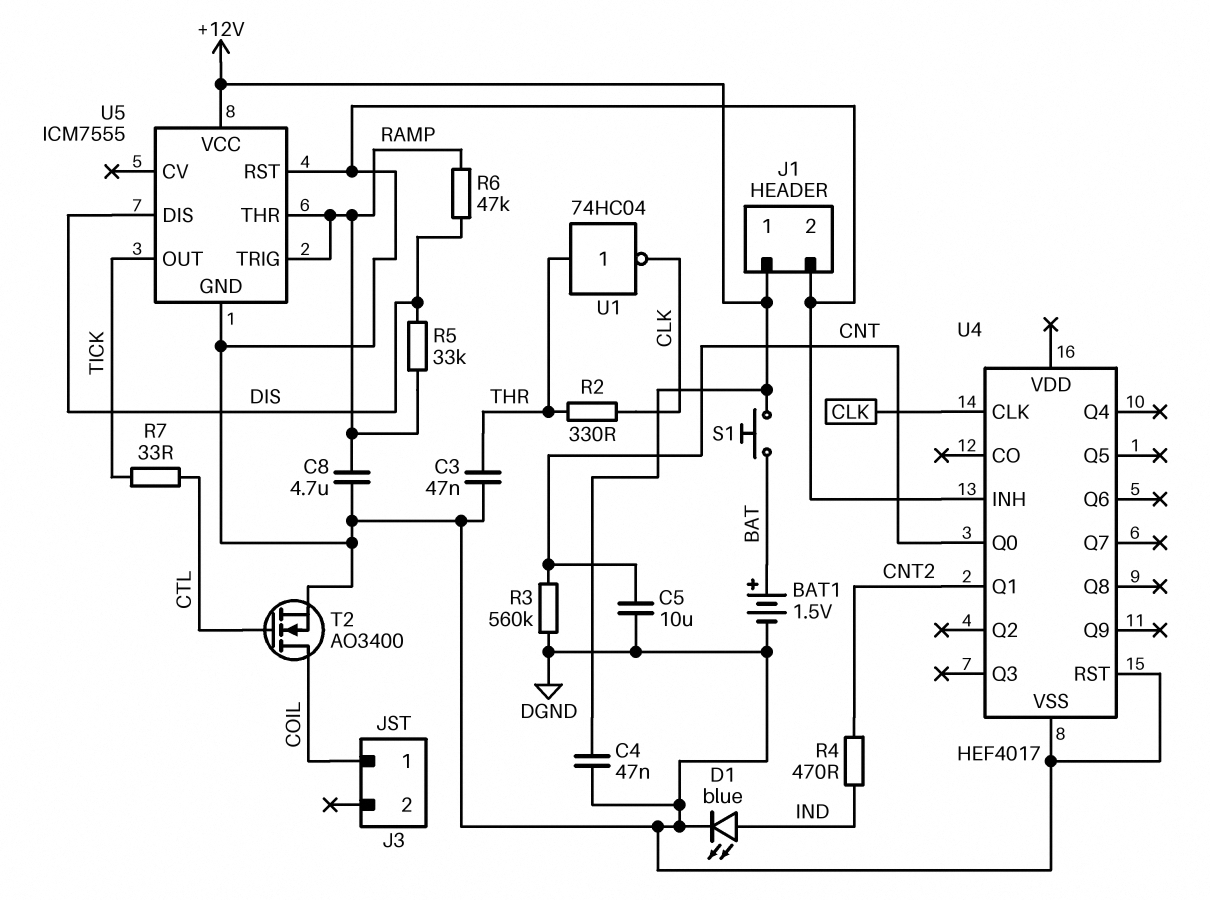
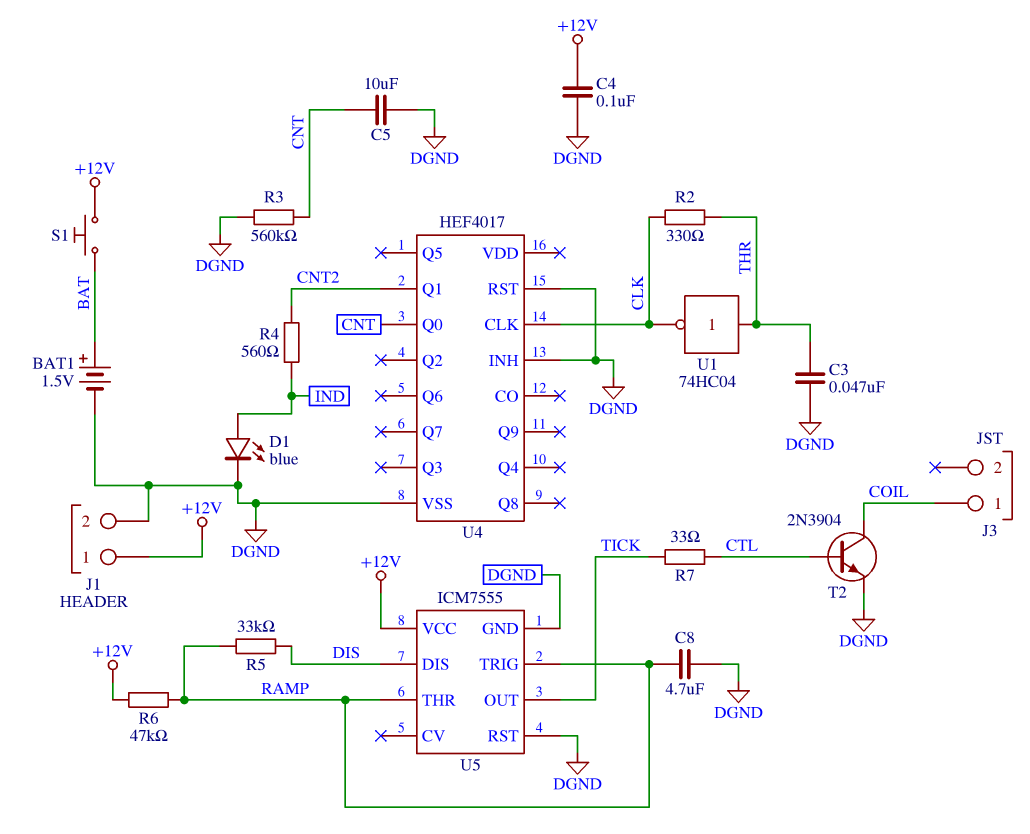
C4: 47nF (+12V, DGND) -> 100nF (+12V, DGND)
R4: 470 (CNT2, IND) -> 560 (CNT2, IND)
R6: 47k (DIS, RAMP) -> 47k (+12V, RAMP)
T2: NMOS AO3400 (G CTL, D COIL, S DGND) -> NPN 2N3904 (B CTL, C COIL, E DGND)

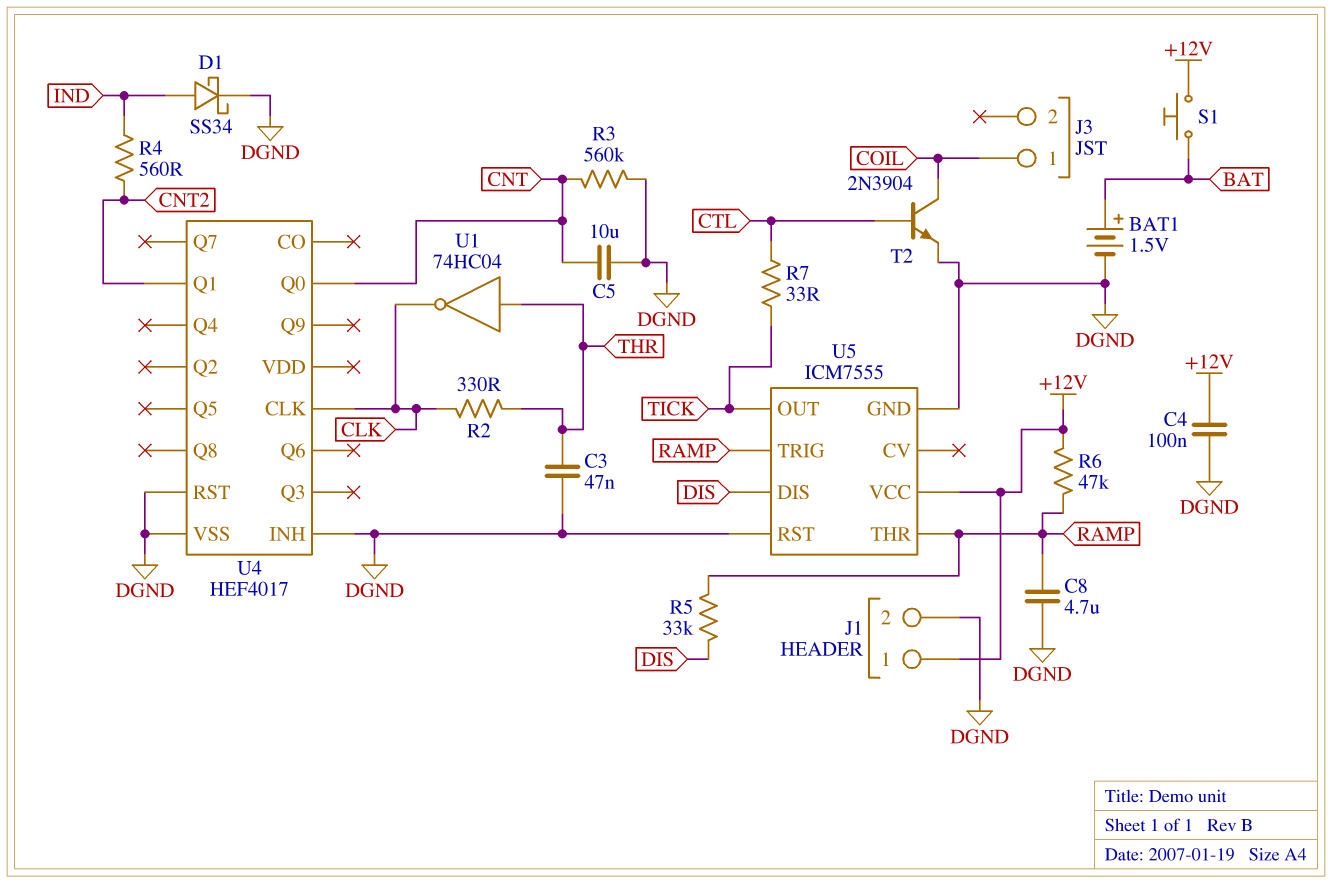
D1: LED blue (A IND, K DGND) -> schottky SS34 (A IND, K DGND)

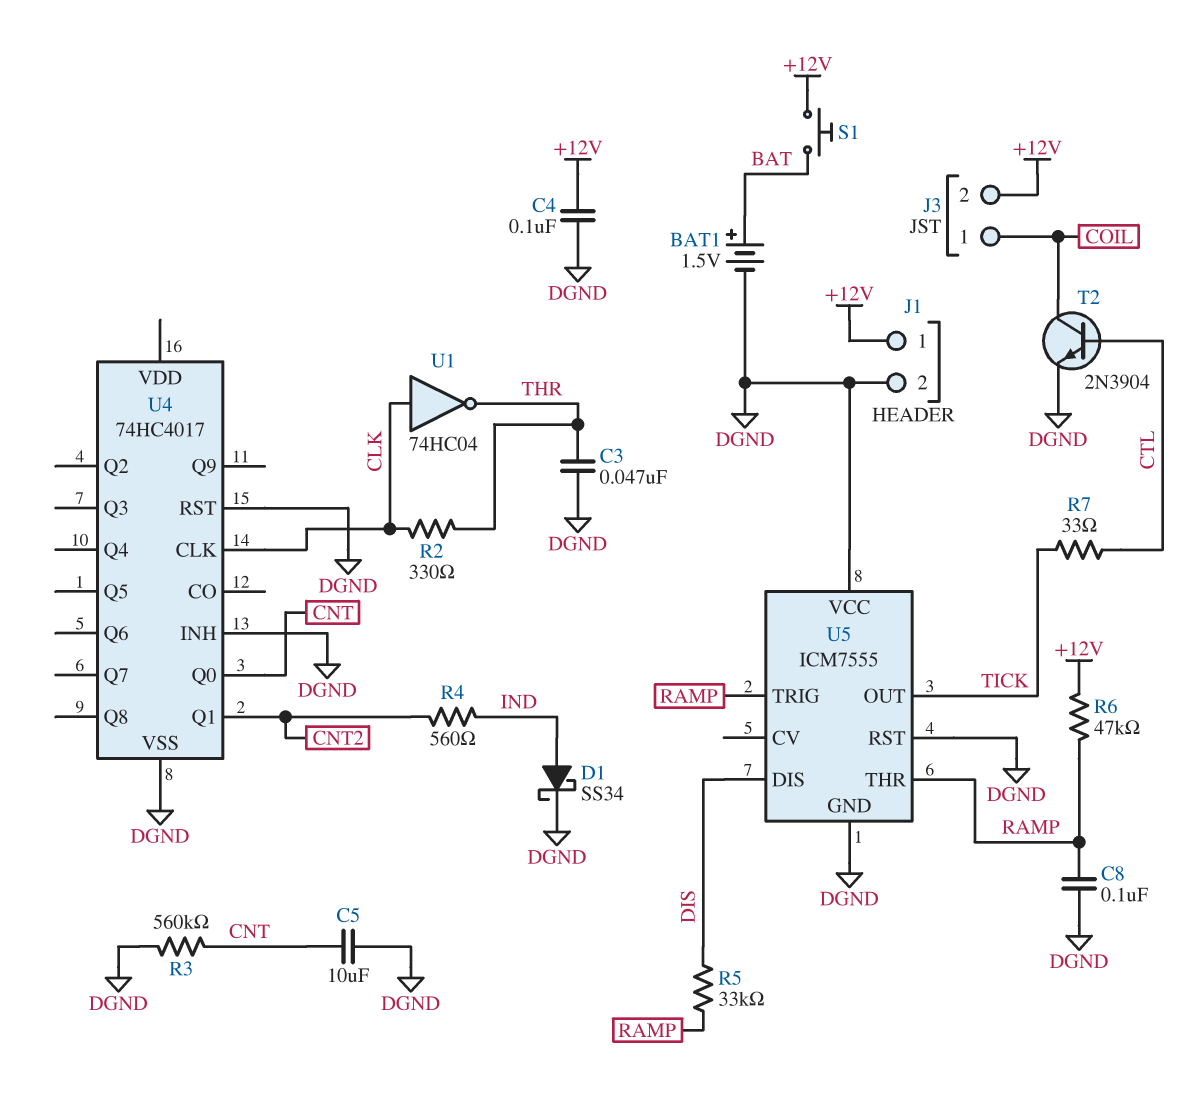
C8: 4.7uF (DGND, RAMP) -> 100nF (DGND, RAMP)
J3 pin 2: none -> +12V
U1: NOT 74HC04 (in THR, out CLK) -> NOT 74HC04 (in CLK, out THR)
U4: HEF4017 -> 74HC4017
U5 pin VCC: +12V -> DGND

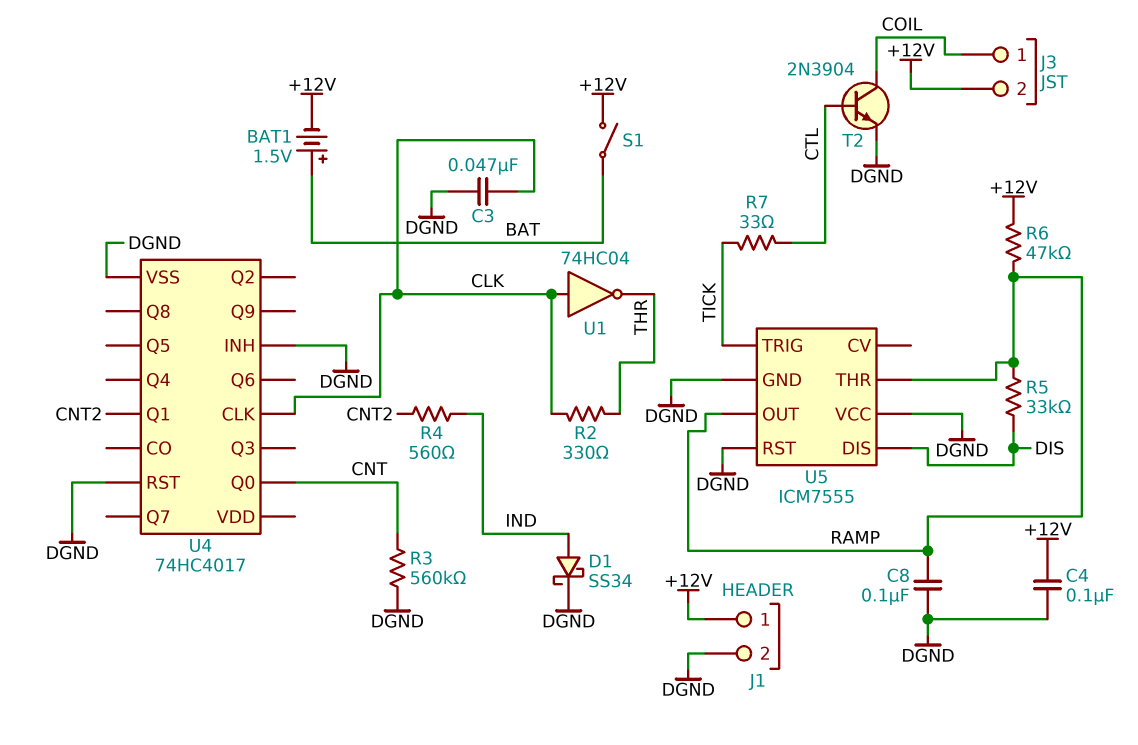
BAT1: 1.5V (plus BAT, minus DGND) -> 1.5V (plus BAT, minus +12V)
C3: 47nF (DGND, THR) -> 47nF (CLK, DGND)
C5: 10uF (CNT, DGND) -> none
S1: button (+12V, BAT) -> switch (+12V, BAT)
U5 pin OUT: TICK -> RAMP
U5 pin TRIG: RAMP -> TICK

